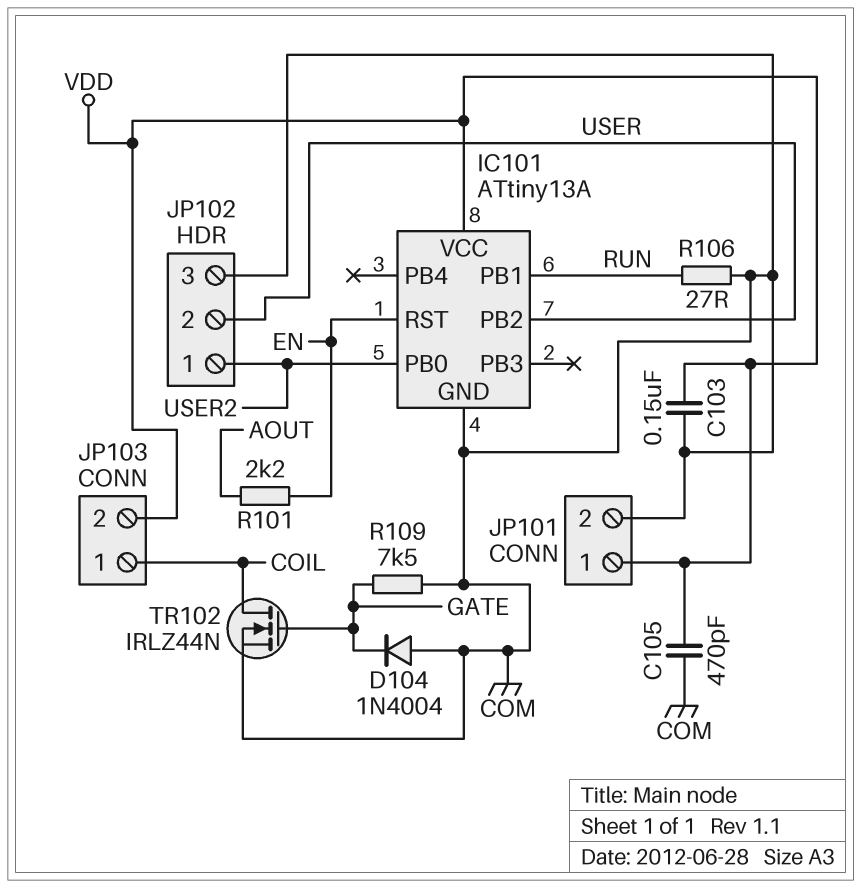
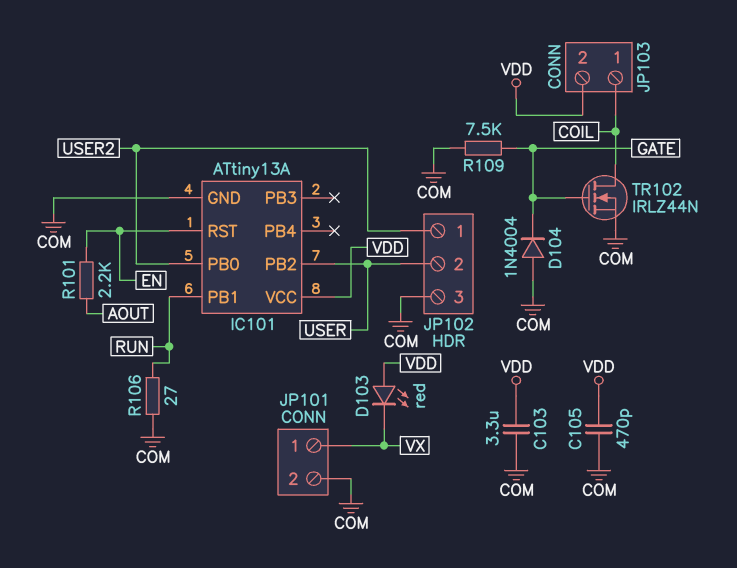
C103: 150nF (COM, VDD) -> 3.3uF (COM, VDD)
D103: none -> LED red (A VDD, K VX)
JP101 pin 1: VDD -> VX

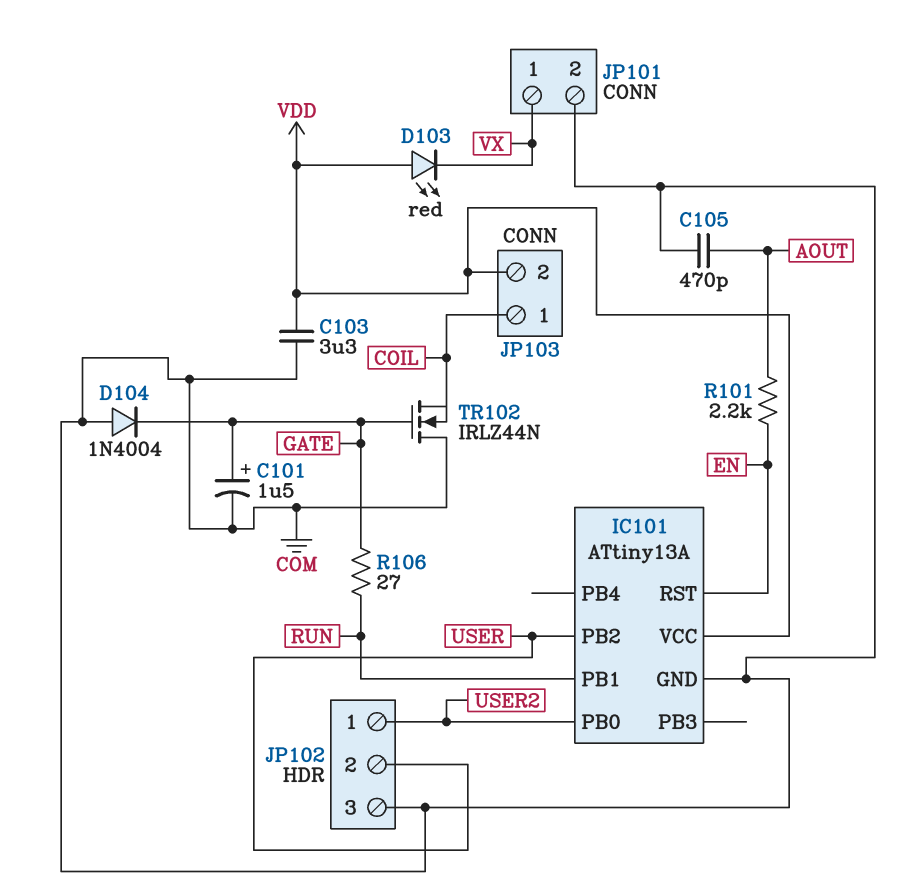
C101: none -> 1.5uF (plus GATE, minus COM)
C105: 470pF (COM, VDD) -> 470pF (AOUT, COM)
R106: 27 (COM, RUN) -> 27 (GATE, RUN)
R109: 7.5k (COM, GATE) -> none
TR102: NMOS IRLZ44N (G GATE, D COIL, S COM) -> NMOS IRLZ44N (G GATE, D COM, S COIL)

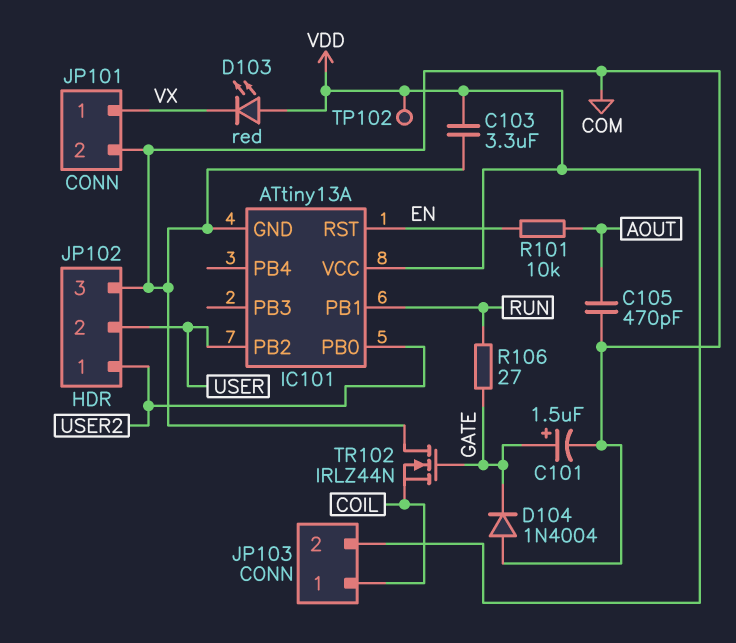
R101: 2.2k (AOUT, EN) -> 10k (AOUT, EN)
TP102: none -> test point (VDD)

